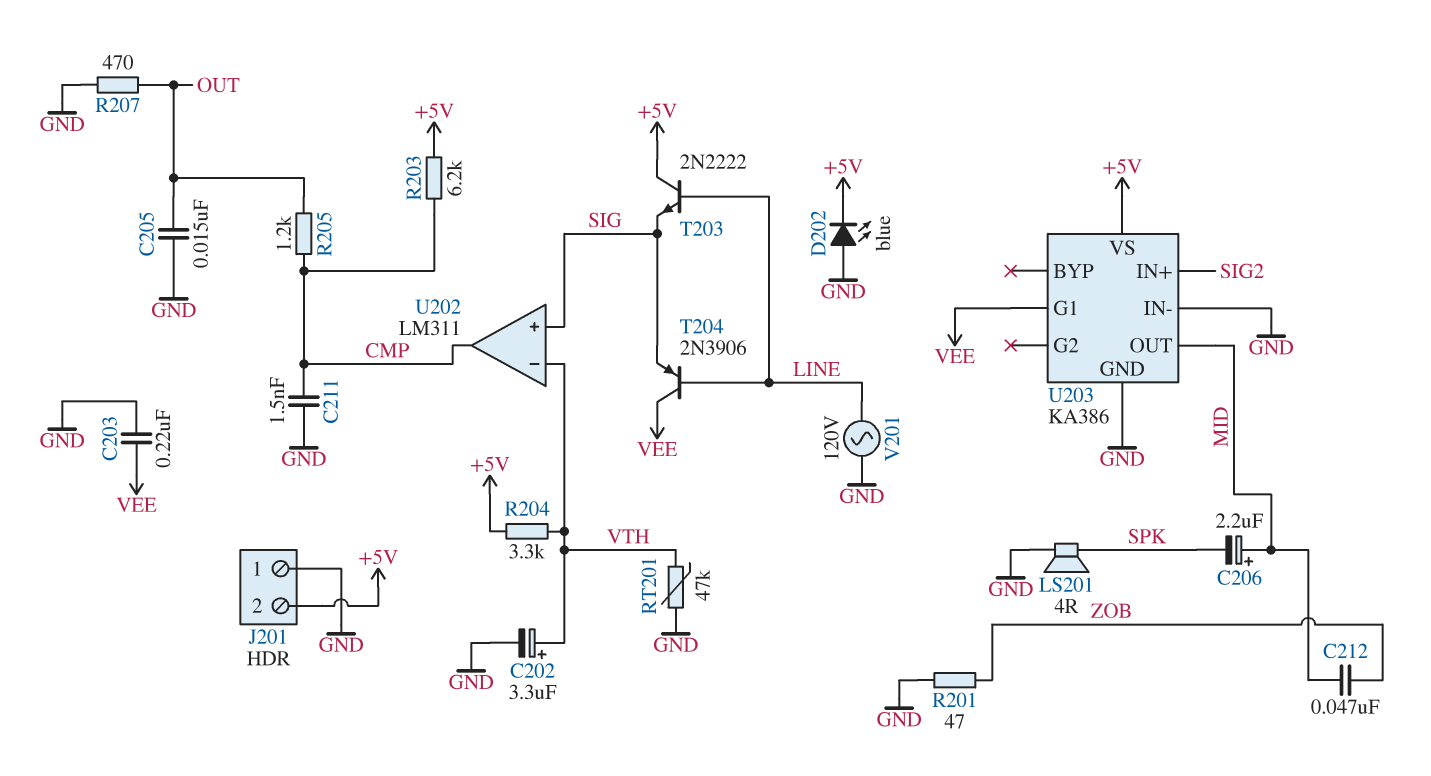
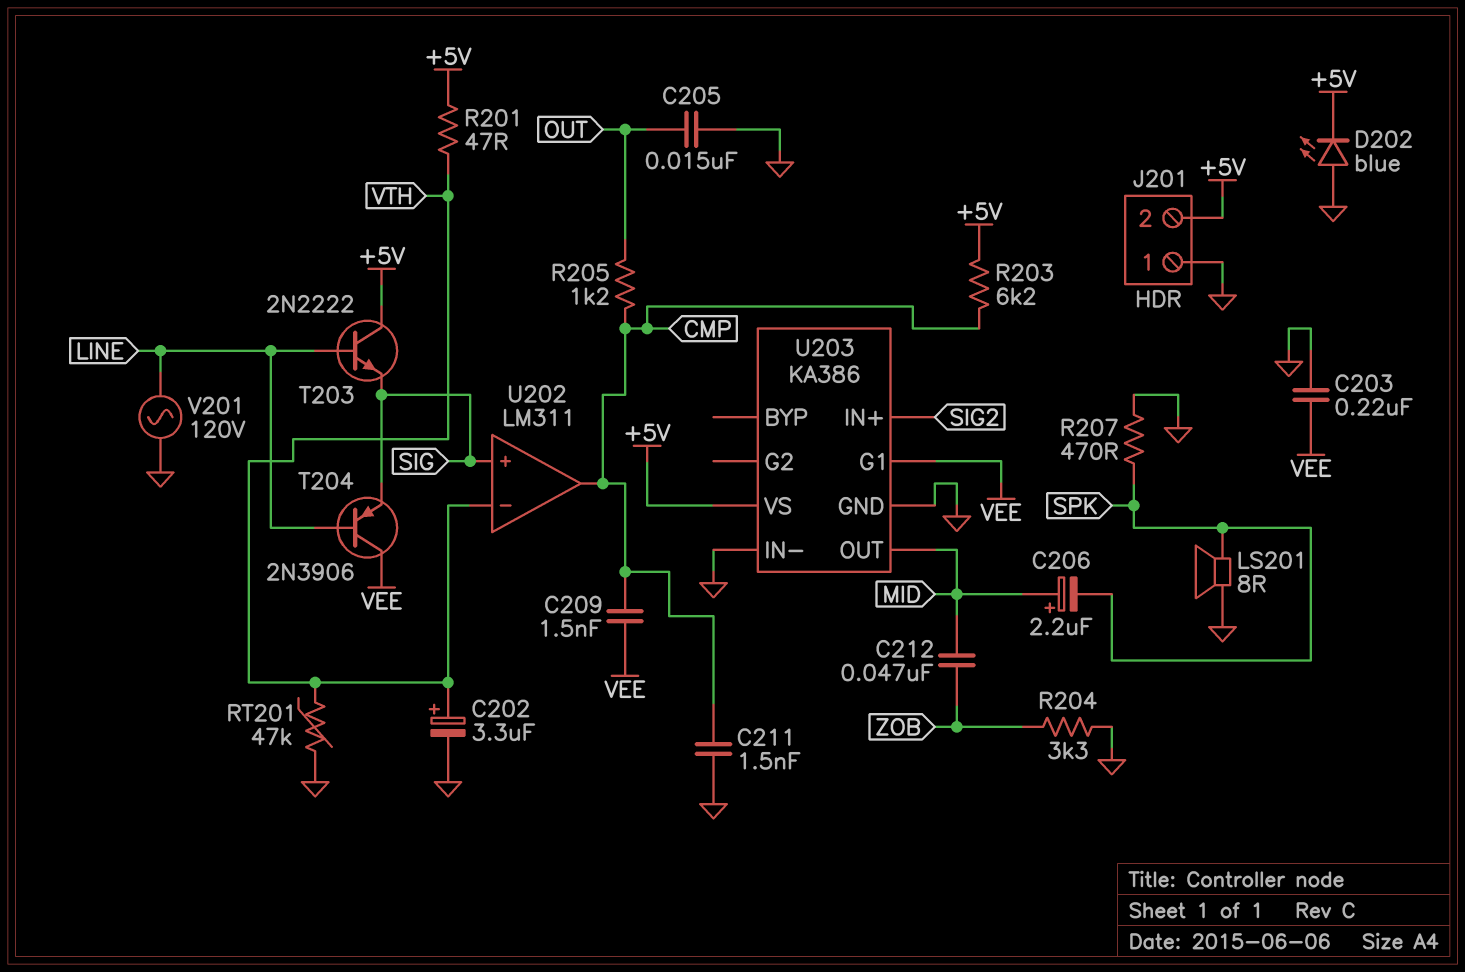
C209: none -> 1.5nF (CMP, VEE)
LS201: speaker 4R (GND, SPK) -> speaker 8R (GND, SPK)
R201: 47 (GND, ZOB) -> 47 (+5V, VTH)
R204: 3.3k (+5V, VTH) -> 3.3k (GND, ZOB)
R207: 470 (GND, OUT) -> 470 (GND, SPK)

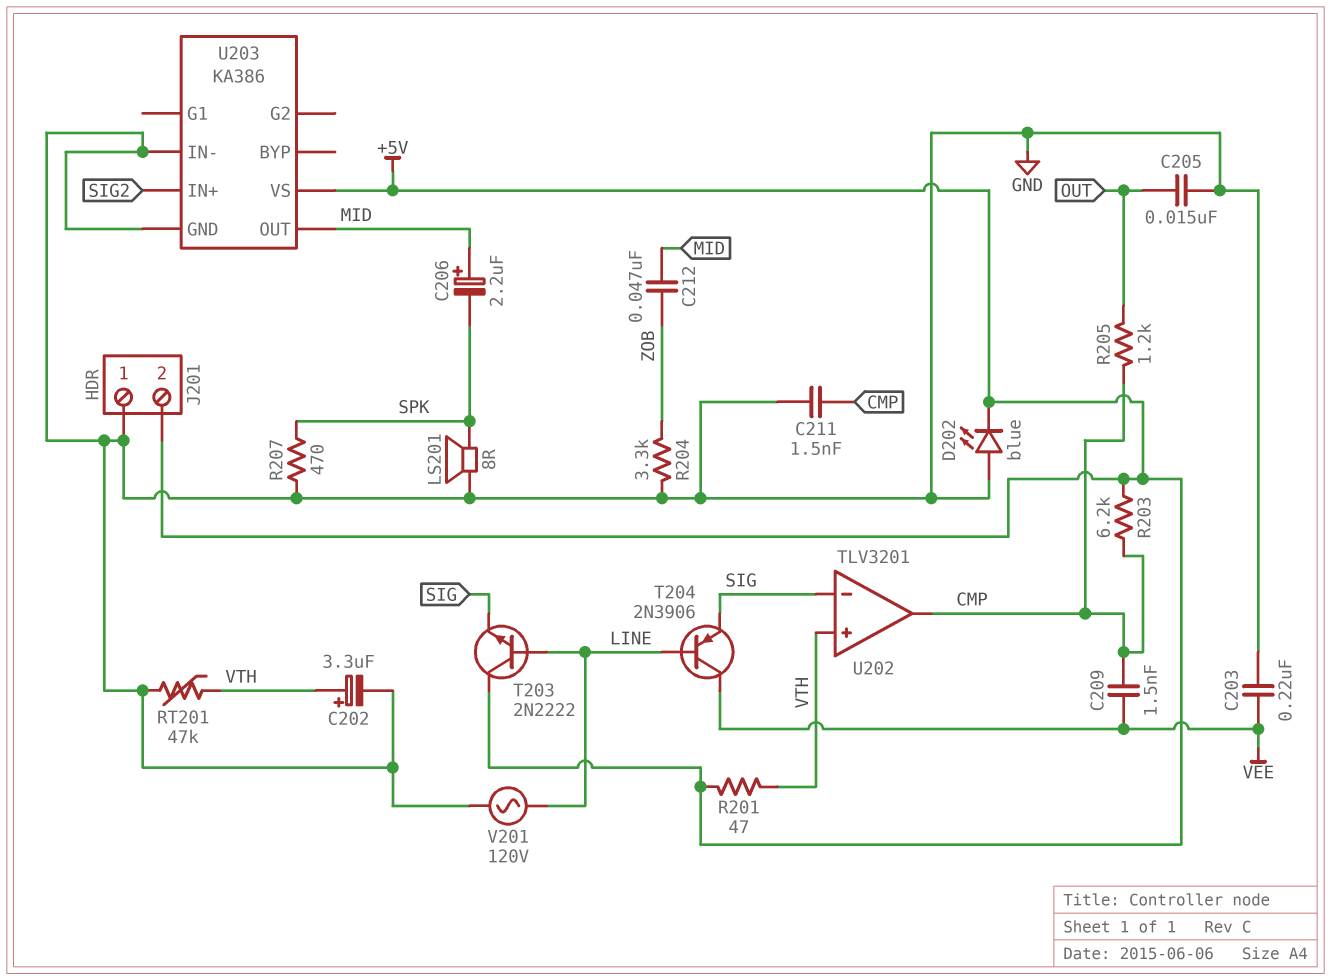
U202: LM311 -> TLV3201
U202 pin in+: SIG -> VTH
U202 pin in-: VTH -> SIG
U203 pin G1: VEE -> none

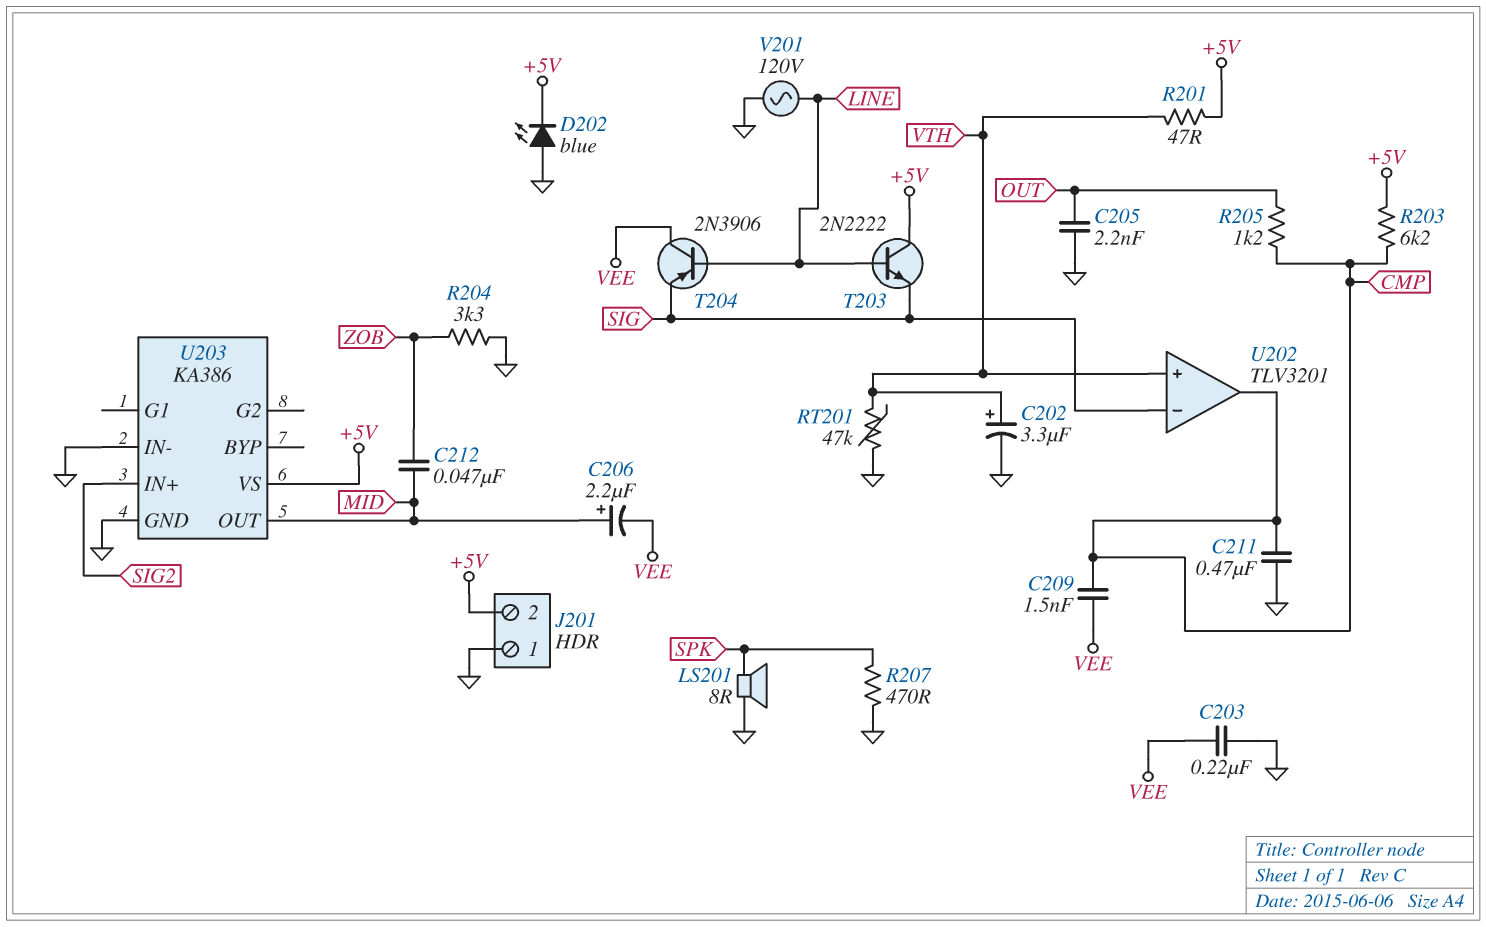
C205: 15nF (GND, OUT) -> 2.2nF (GND, OUT)
C206: 2.2uF (plus MID, minus SPK) -> 2.2uF (plus MID, minus VEE)
C211: 1.5nF (CMP, GND) -> 470nF (CMP, GND)

